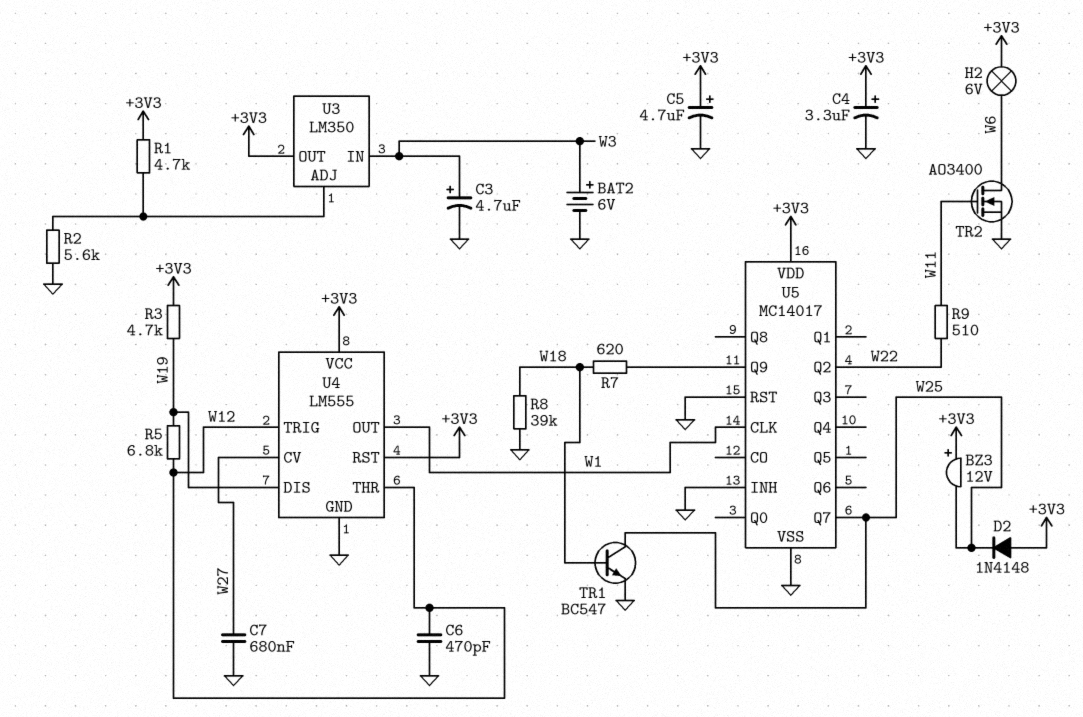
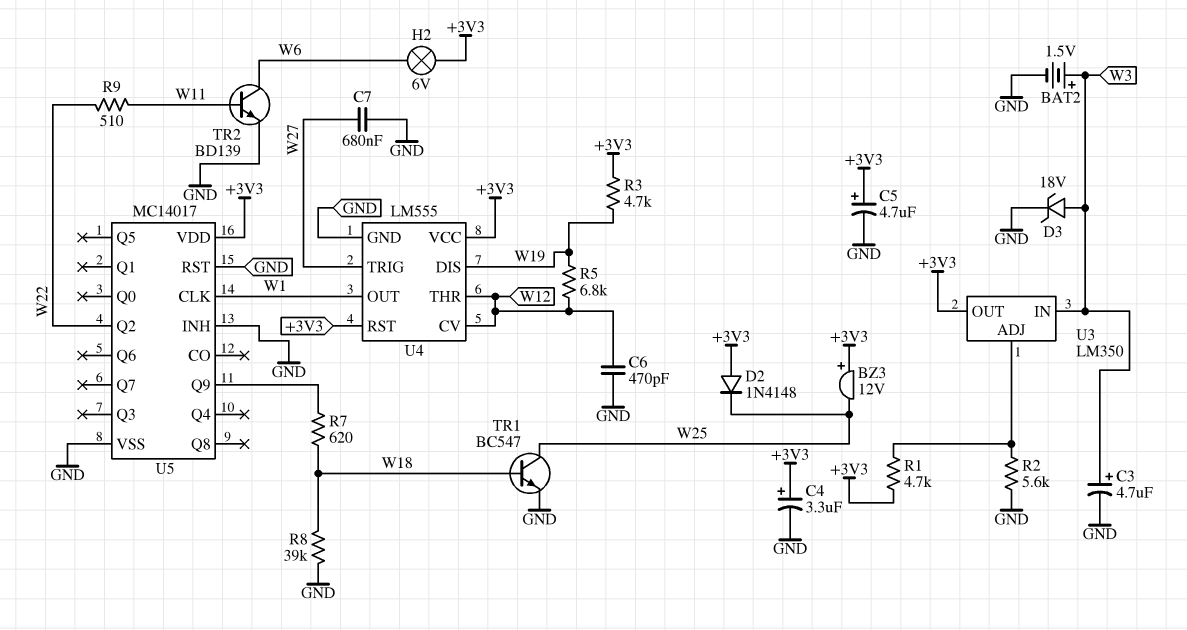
BAT2: 6V (plus W3, minus GND) -> 1.5V (plus W3, minus GND)
D3: none -> zener 18V (A W3, K GND)
TR2: NMOS AO3400 (G W11, D W6, S GND) -> NPN BD139 (B W11, C W6, E GND)
U4 pin CV: W27 -> W12
U4 pin TRIG: W12 -> W27
U5 pin Q7: W25 -> none

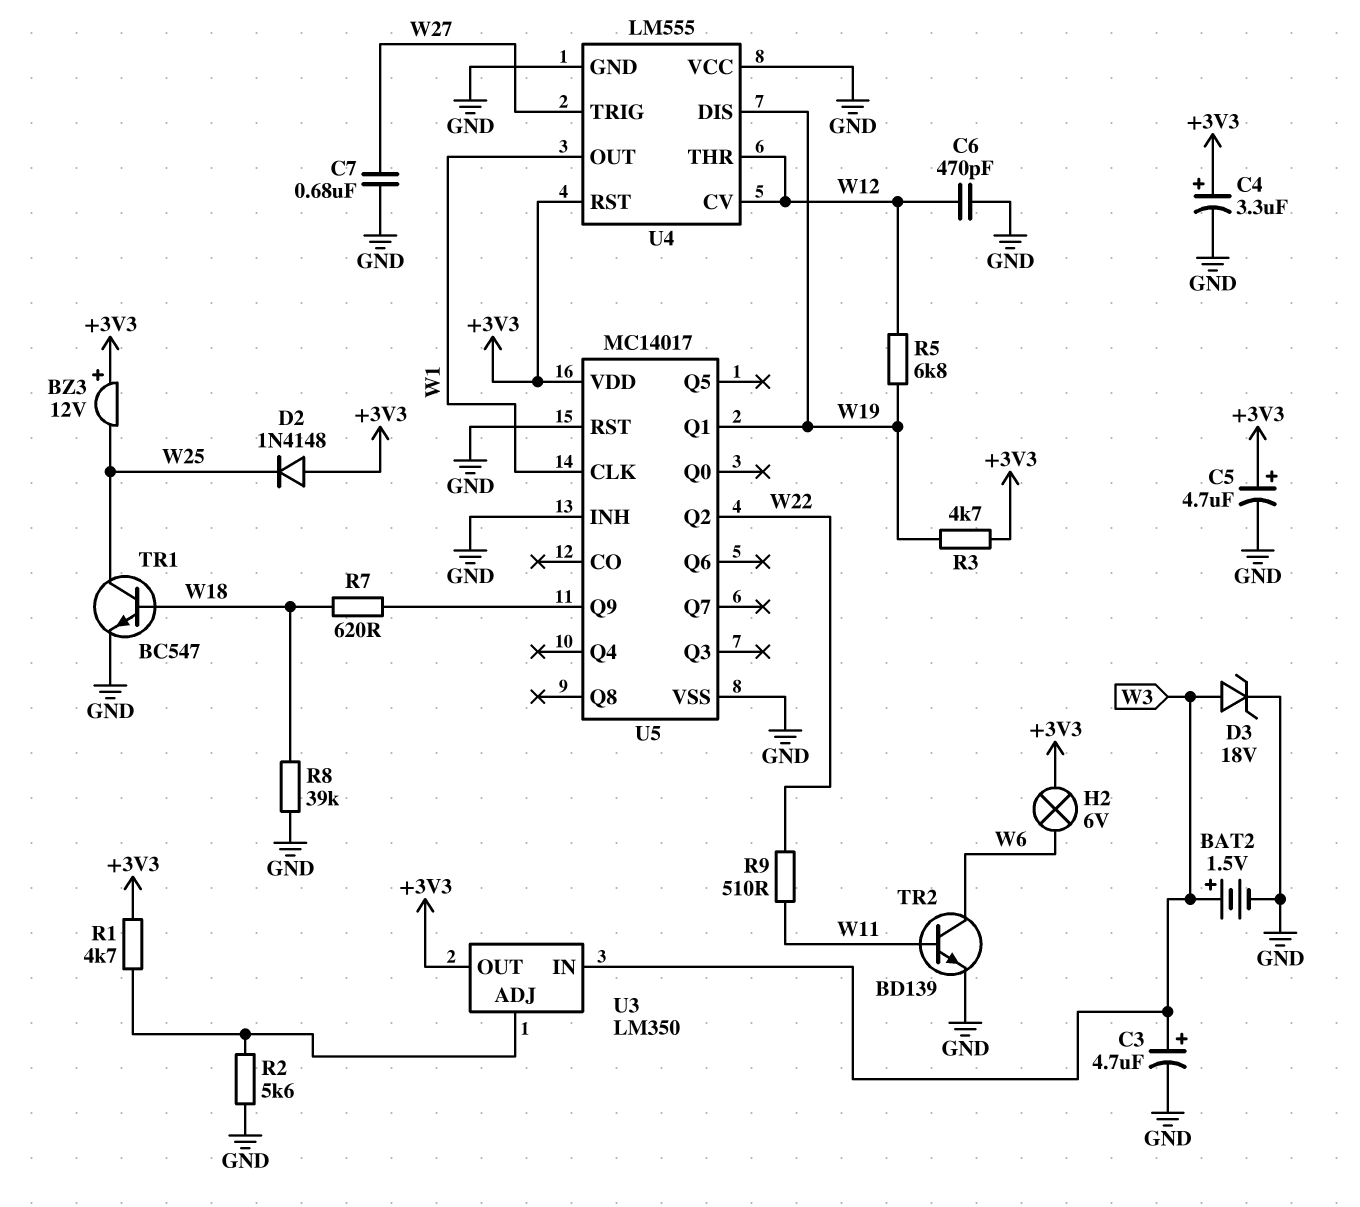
U4 pin VCC: +3V3 -> GND
U5 pin Q1: none -> W19

